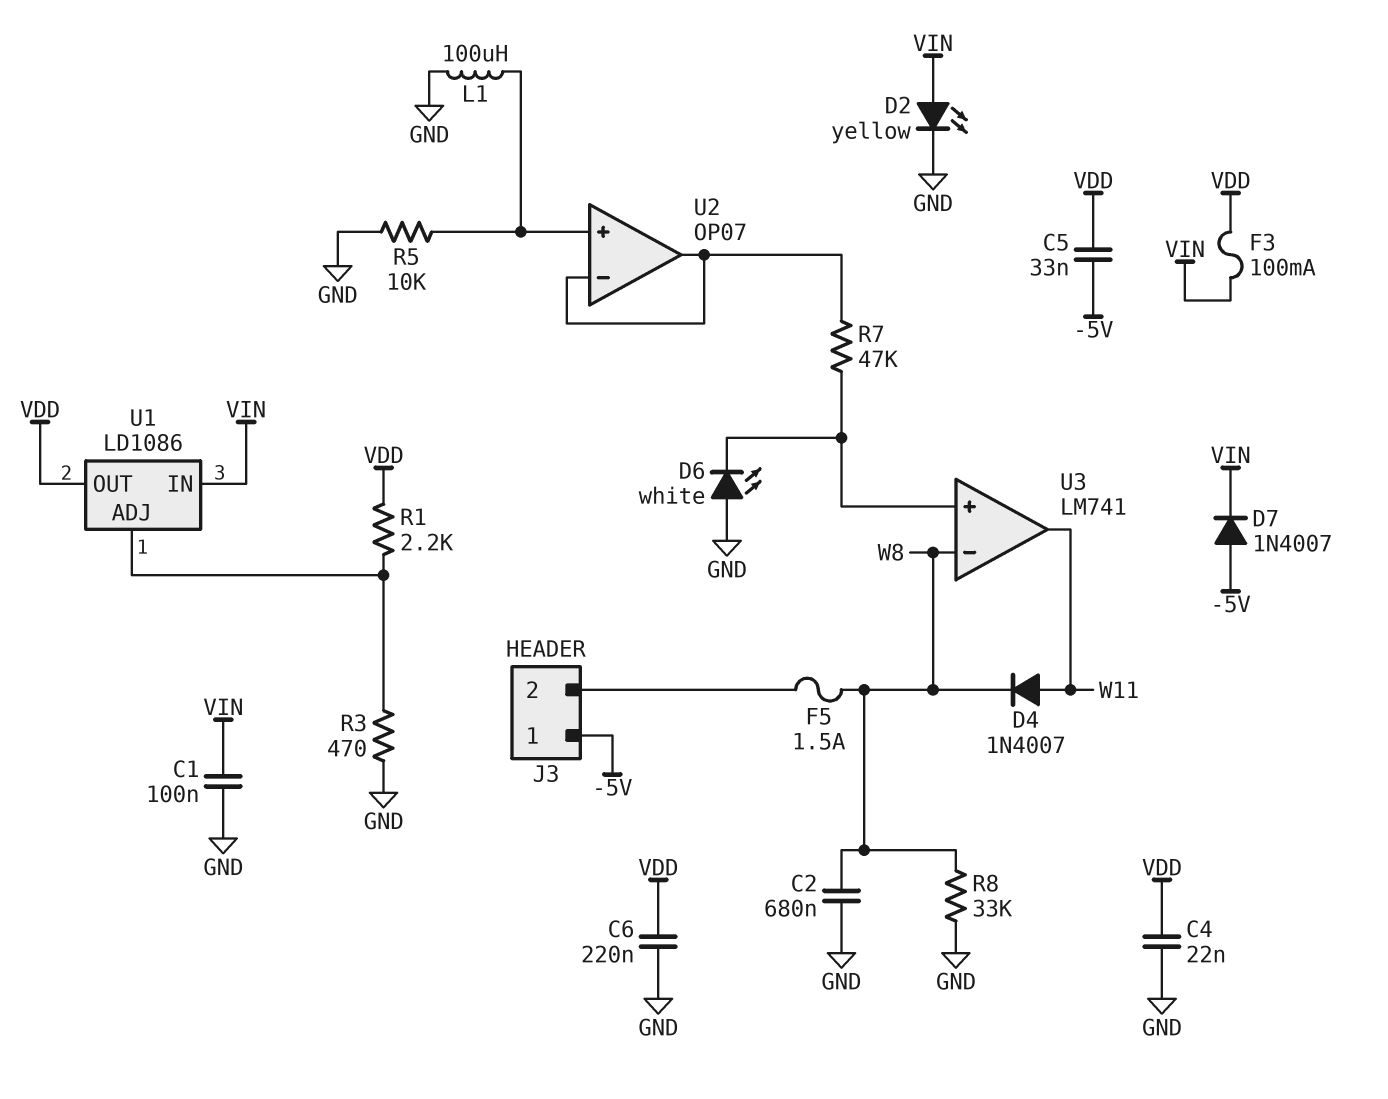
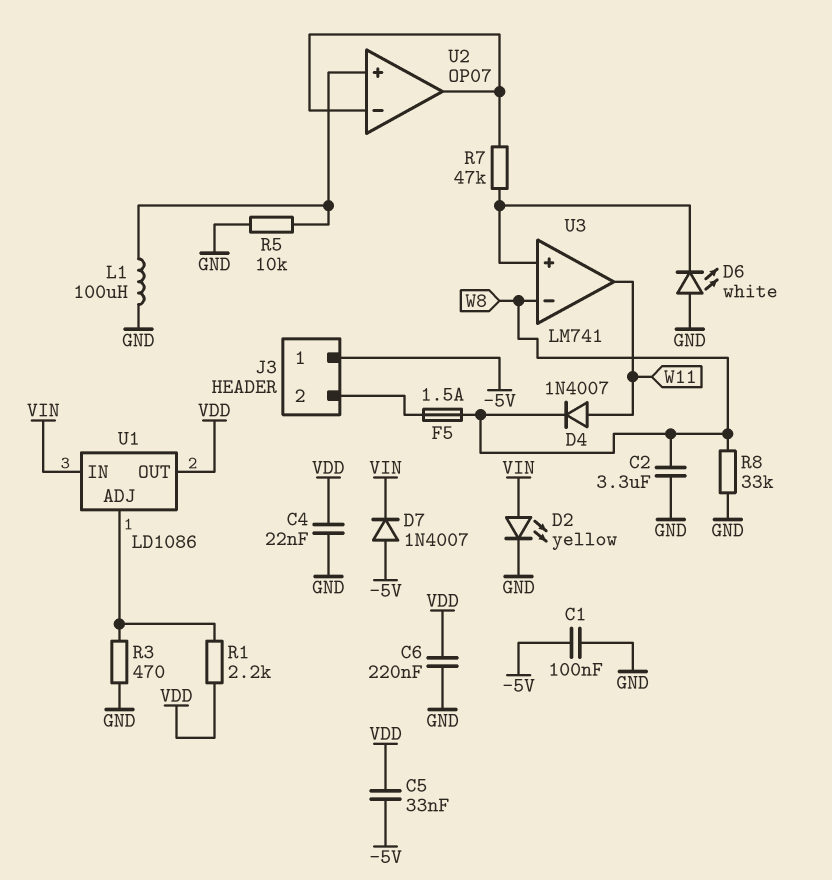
C1: 100nF (GND, VIN) -> 100nF (-5V, GND)
C2: 680nF (GND, W8) -> 3.3uF (GND, W8)
F3: 100mA (VDD, VIN) -> none

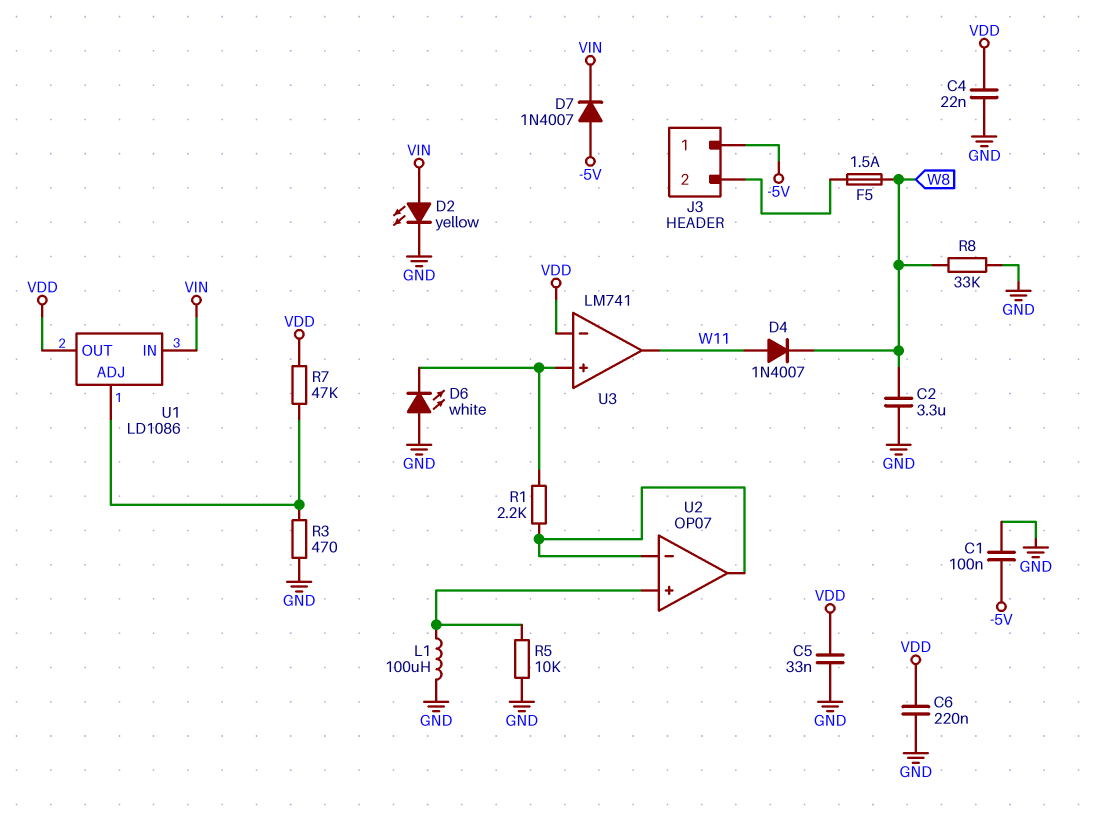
C5: 33nF (-5V, VDD) -> 33nF (GND, VDD)
R1: 2.2k (U1/ADJ, VDD) -> 2.2k (U2/in-, U3/in+)
R7: 47k (U2/in-, U3/in+) -> 47k (U1/ADJ, VDD)
U3 pin in-: W8 -> VDD

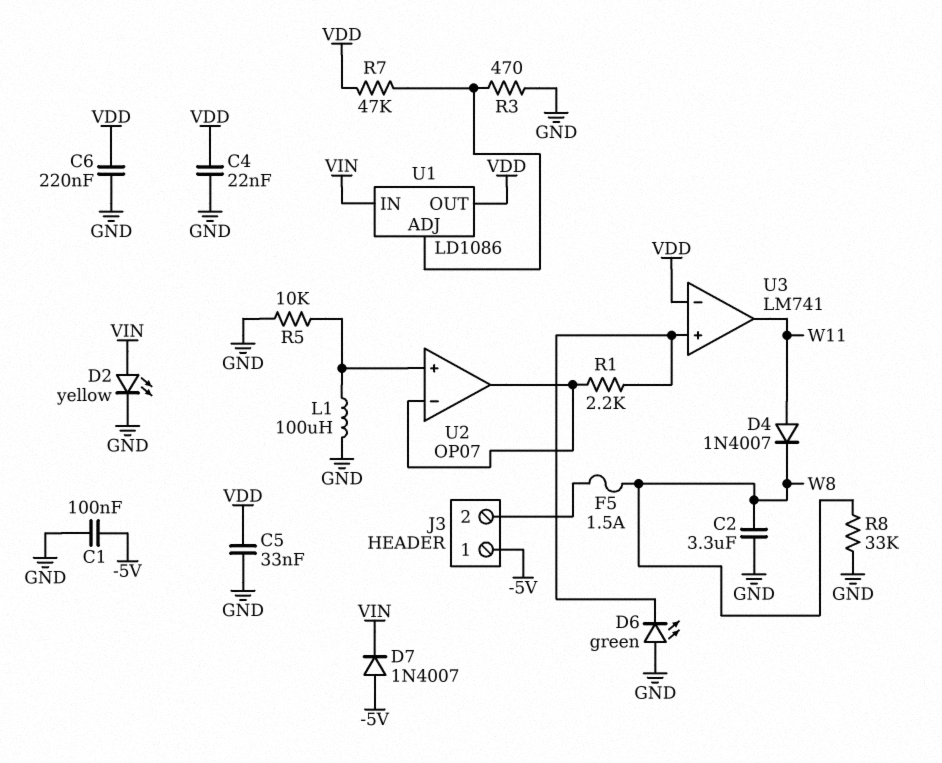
D6: LED white (A GND, K U3/in+) -> LED green (A GND, K U3/in+)

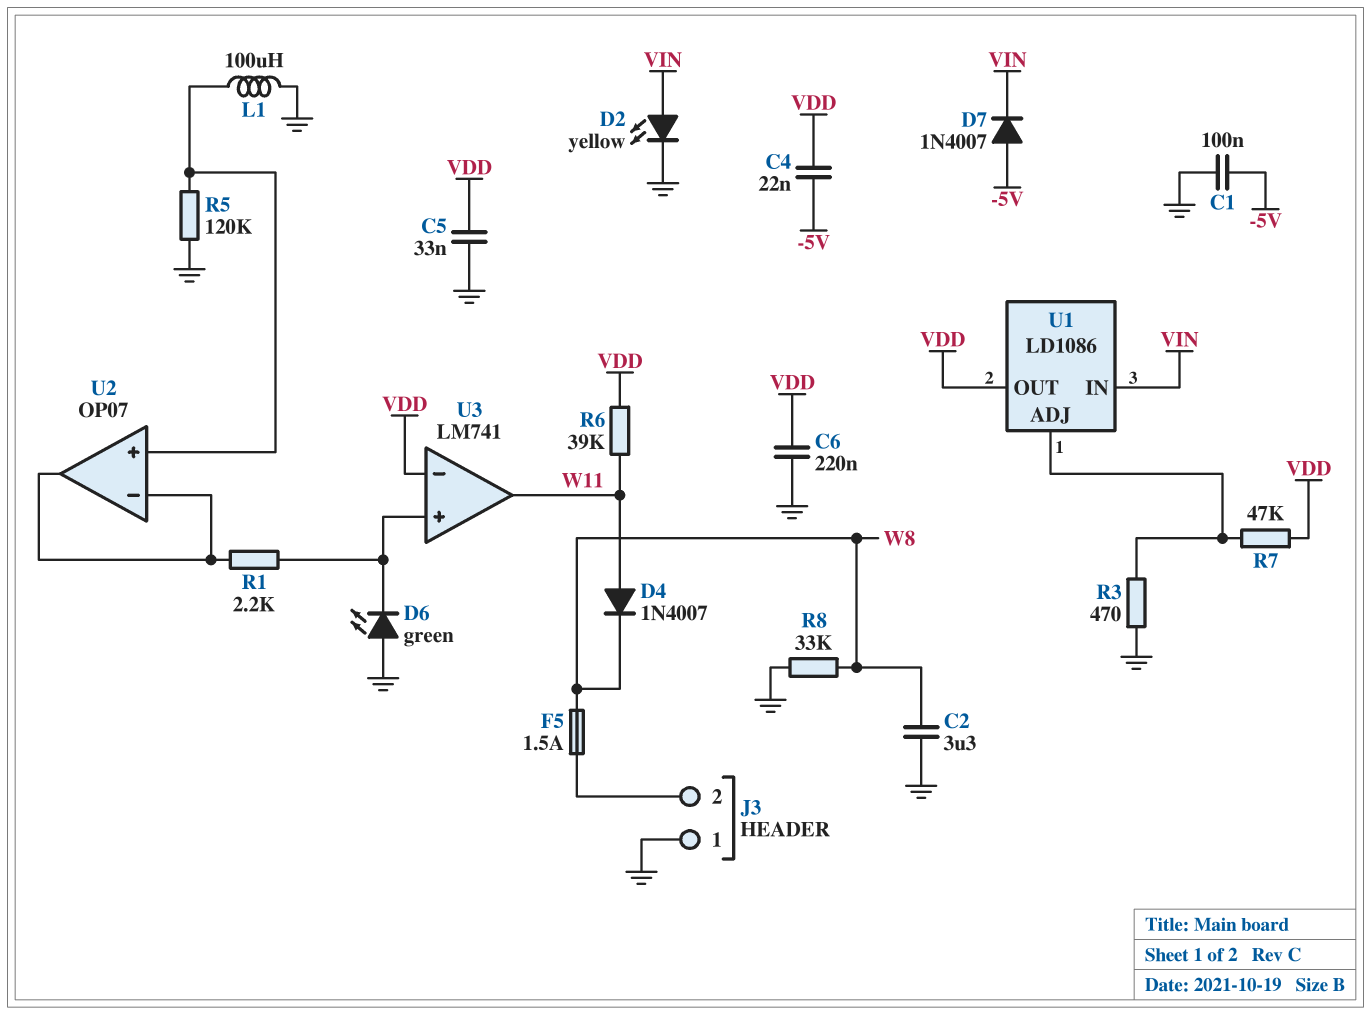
C4: 22nF (GND, VDD) -> 22nF (-5V, VDD)
J3 pin 1: -5V -> GND
R5: 10k (GND, U2/in+) -> 120k (GND, U2/in+)
R6: none -> 39k (VDD, W11)

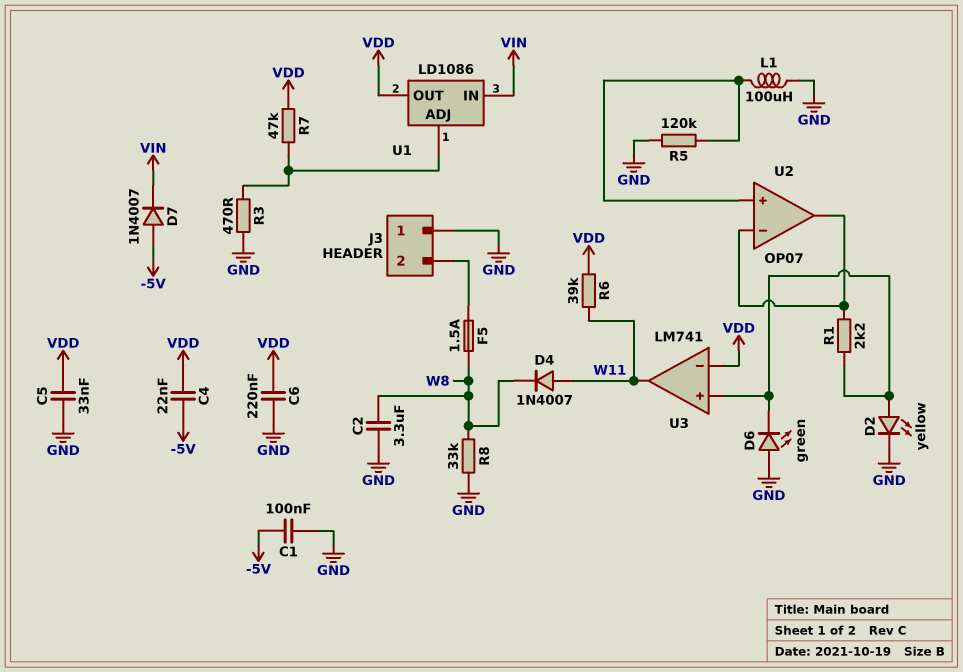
D2: LED yellow (A VIN, K GND) -> LED yellow (A U3/in+, K GND)

